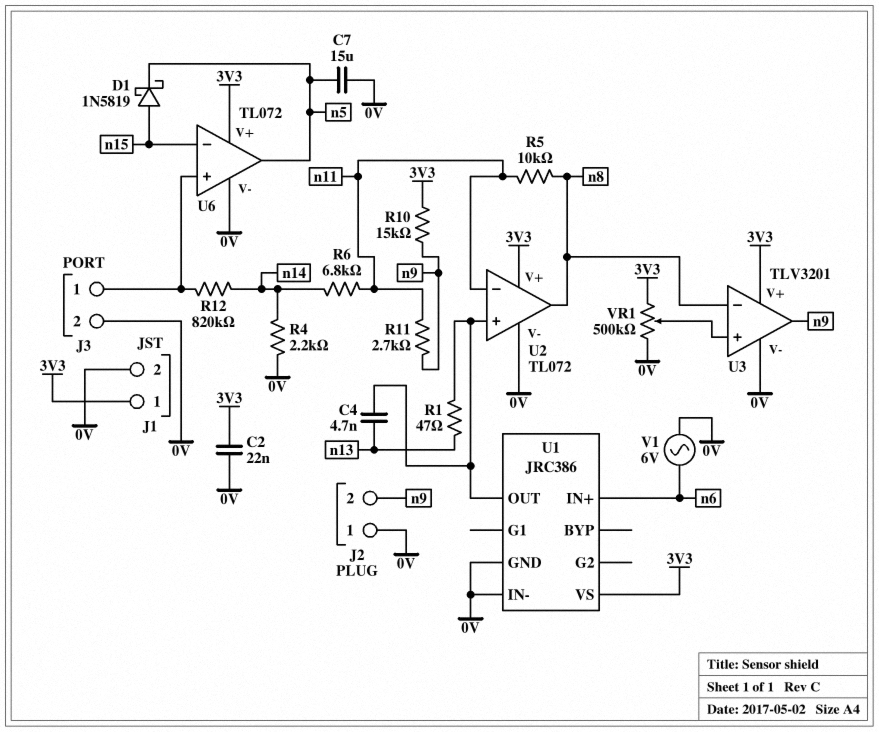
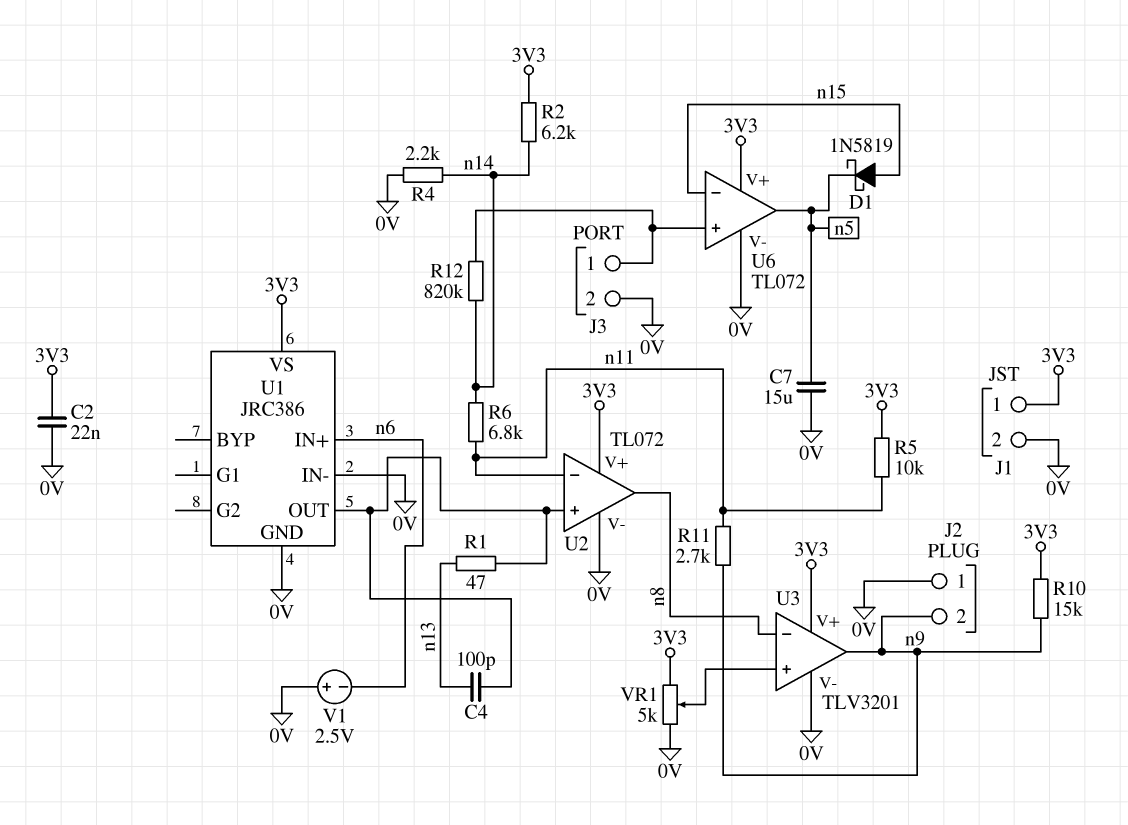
C4: 4.7nF (U1/OUT, n13) -> 100pF (U1/OUT, n13)
R2: none -> 6.2k (3V3, n14)
R5: 10k (n8, n11) -> 10k (3V3, n11)
V1: AC 6V (0V, n6) -> 2.5V (plus 0V, minus n6)
VR1: 500k (0V, 3V3, wiper U3/in+) -> 5k (0V, 3V3, wiper U3/in+)

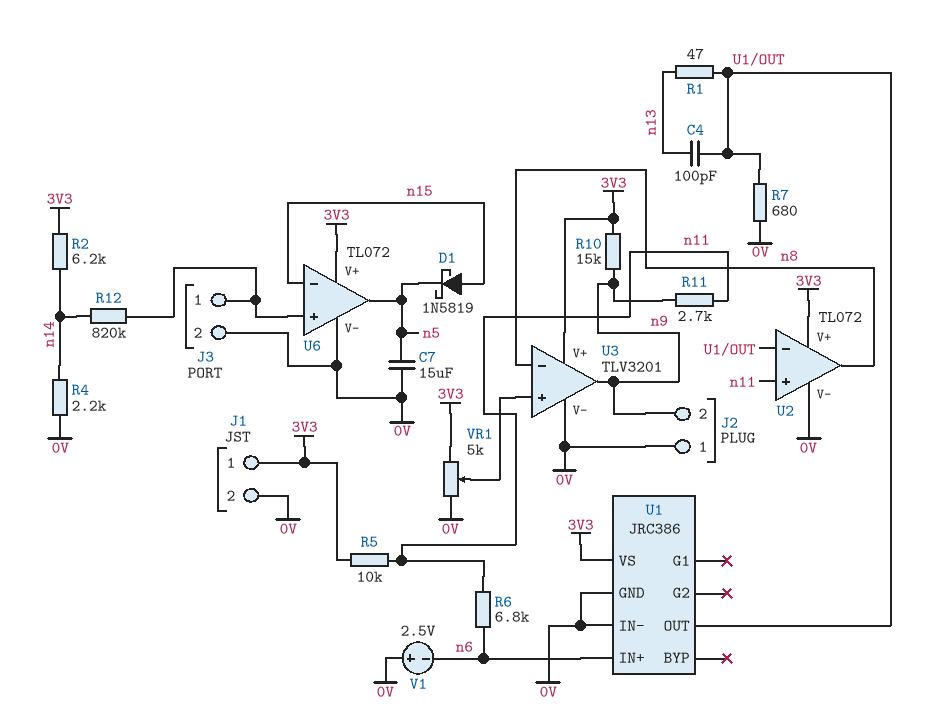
C2: 22nF (0V, 3V3) -> none
R6: 6.8k (n11, n14) -> 6.8k (n6, n11)
R7: none -> 680 (0V, U1/OUT)
U2 pin in+: U1/OUT -> n11
U2 pin in-: n11 -> U1/OUT

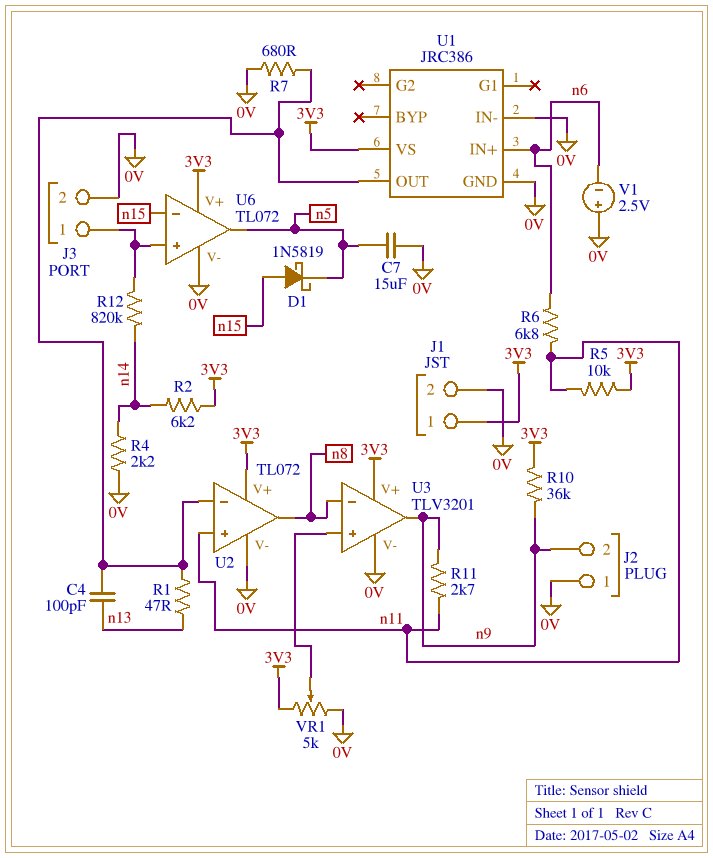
R10: 15k (3V3, n9) -> 36k (3V3, n9)

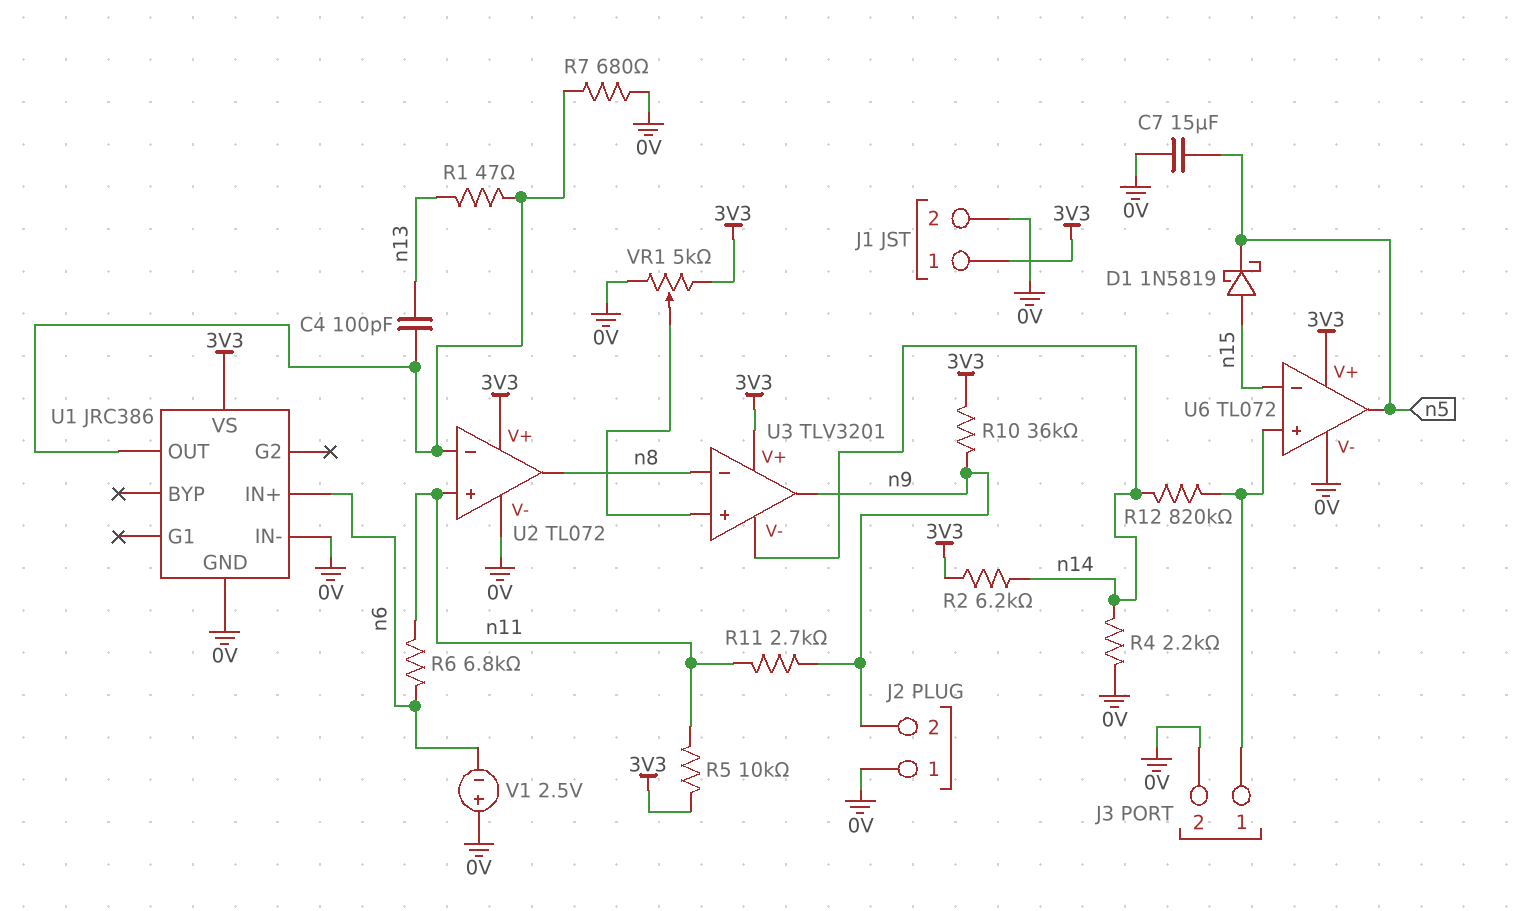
U3 pin V-: 0V -> n14

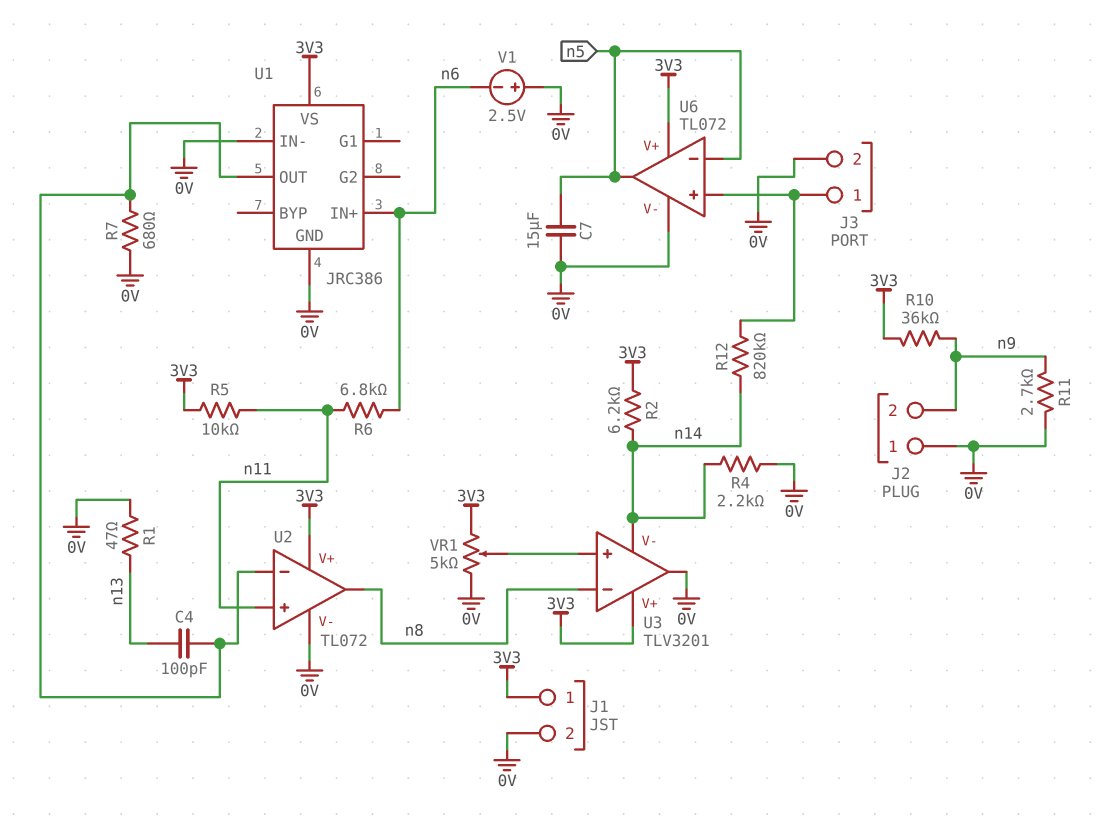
D1: schottky 1N5819 (A n15, K n5) -> none
R1: 47 (U1/OUT, n13) -> 47 (0V, n13)
R11: 2.7k (n9, n11) -> 2.7k (0V, n9)
U3 pin out: n9 -> 0V
U6 pin in-: n15 -> n5

